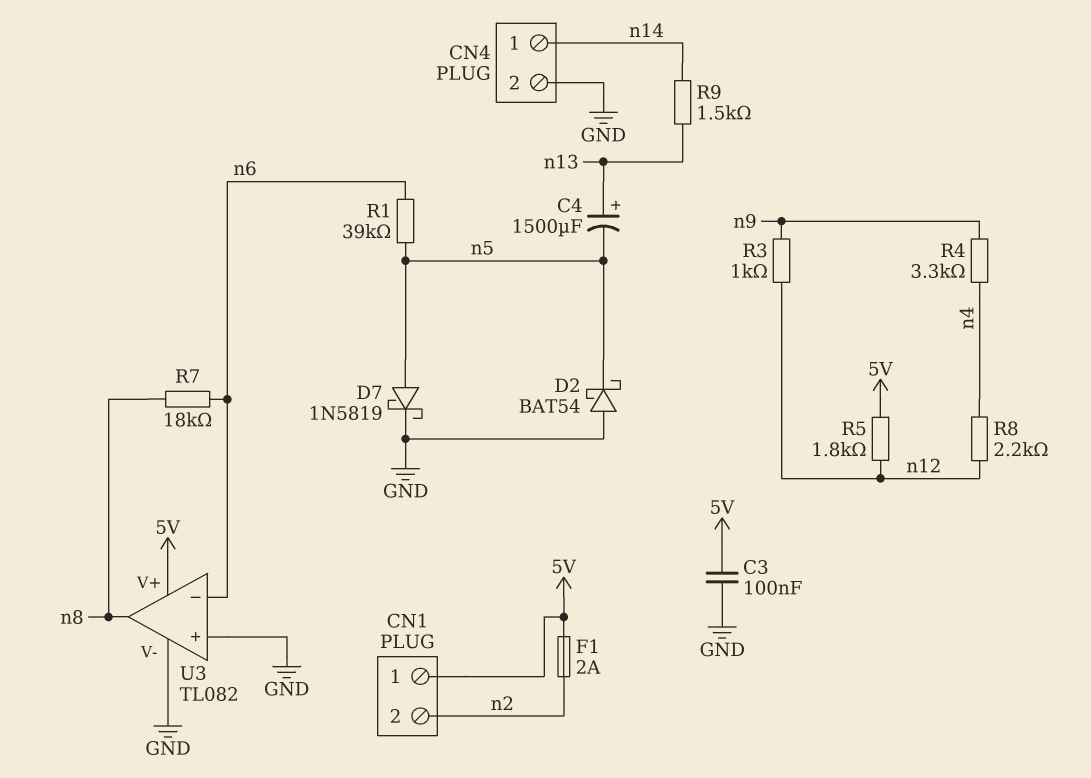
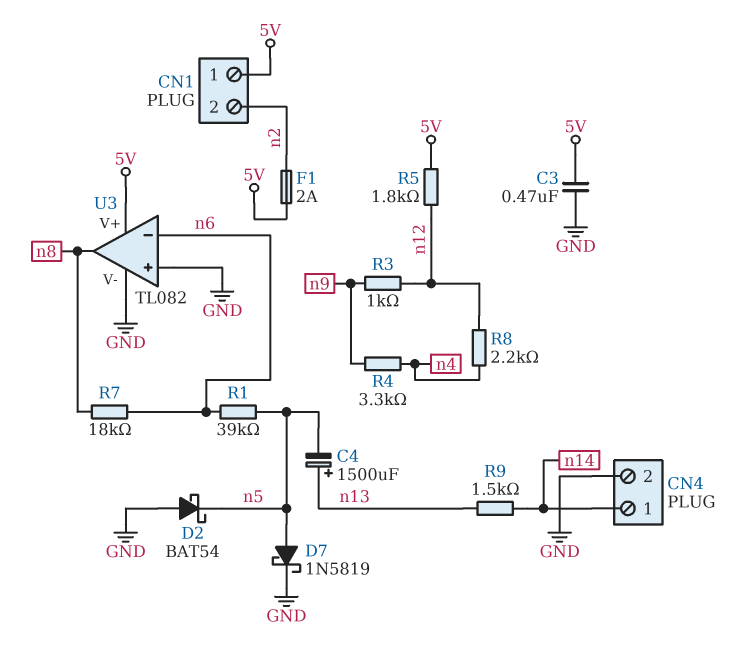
C3: 100nF (5V, GND) -> 470nF (5V, GND)

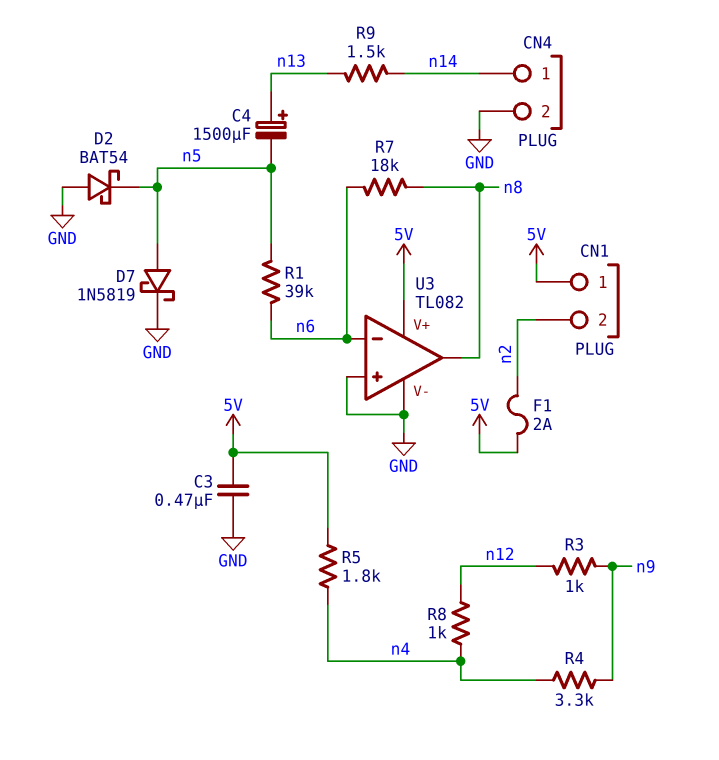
R5: 1.8k (5V, n12) -> 1.8k (5V, n4)
R8: 2.2k (n4, n12) -> 1k (n4, n12)

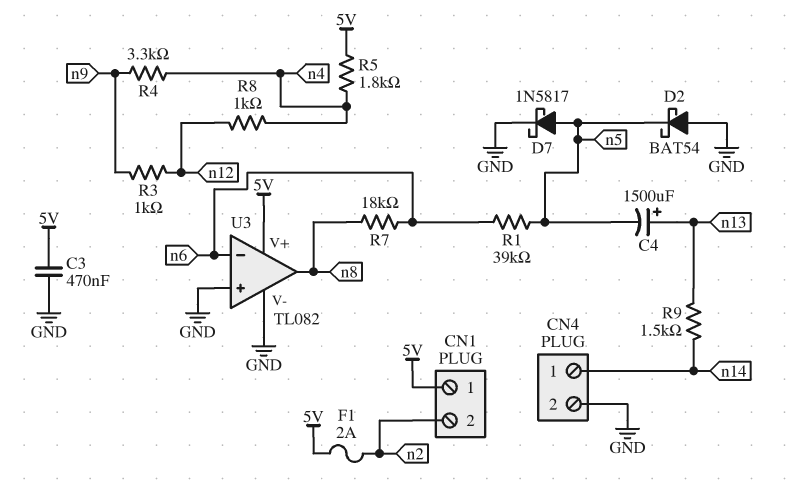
D7: schottky 1N5819 (A n5, K GND) -> schottky 1N5817 (A n5, K GND)

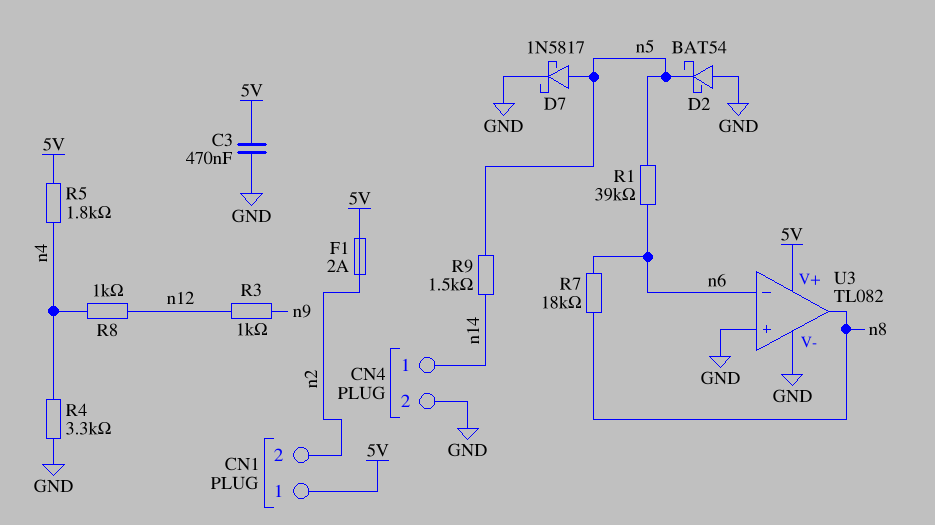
C4: 1500uF (plus n13, minus n5) -> none
R4: 3.3k (n4, n9) -> 3.3k (GND, n4)
R9: 1.5k (n13, n14) -> 1.5k (n5, n14)

